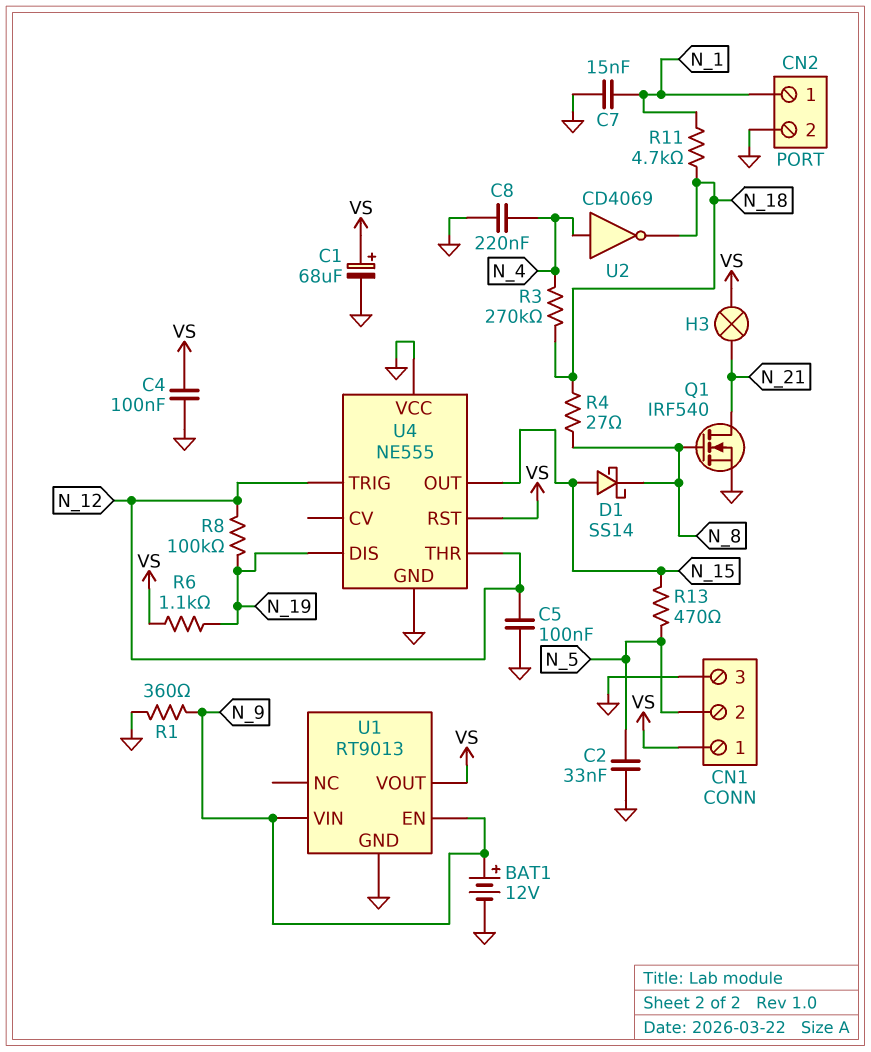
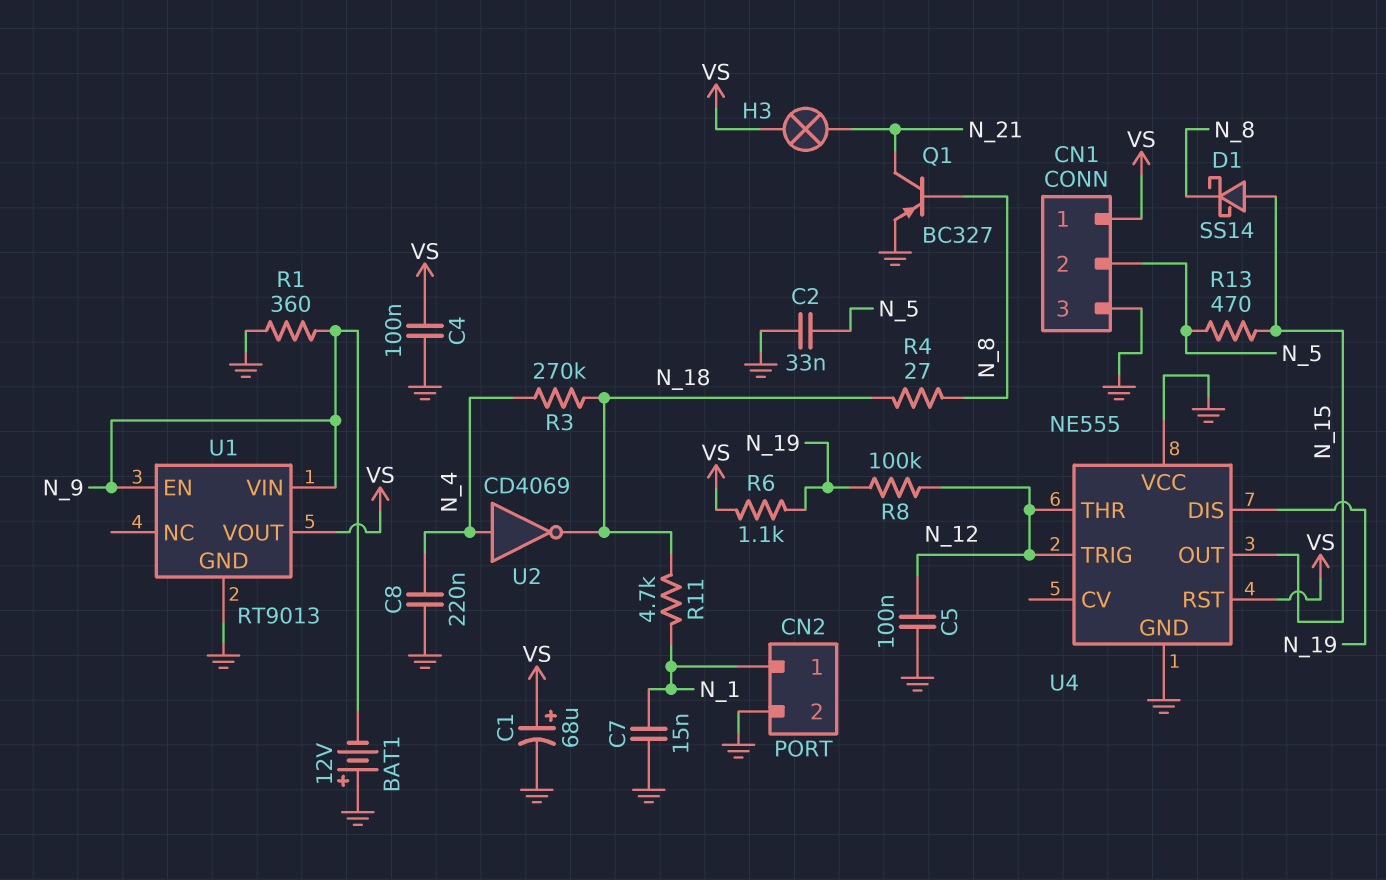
BAT1: 12V (plus N_9, minus GND) -> 12V (plus GND, minus N_9)
Q1: NMOS IRF540 (G N_8, D N_21, S GND) -> PNP BC327 (B N_8, C N_21, E GND)

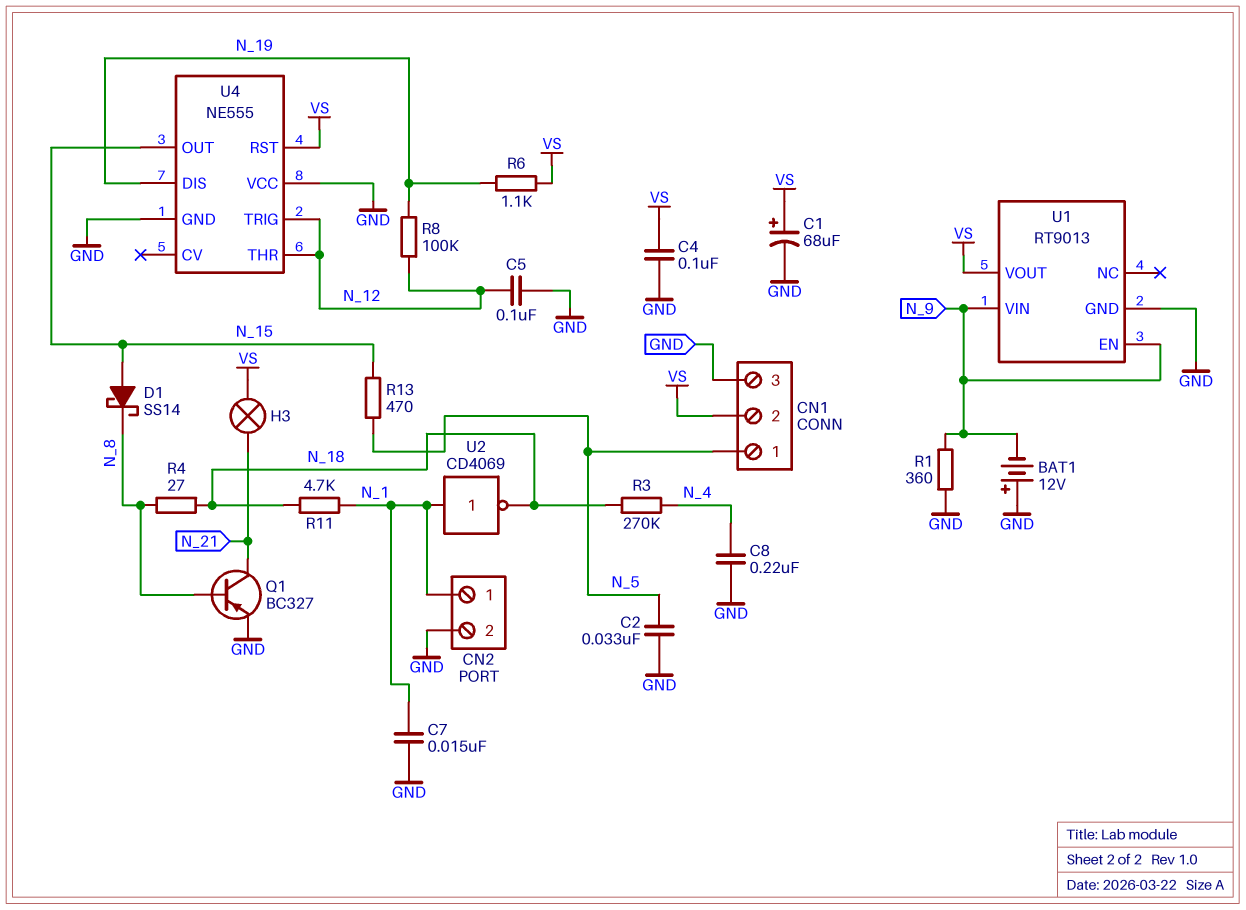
CN1 pin 1: VS -> N_5
CN1 pin 2: N_5 -> VS
U2: NOT CD4069 (in N_4, out N_18) -> NOT CD4069 (in N_1, out N_18)

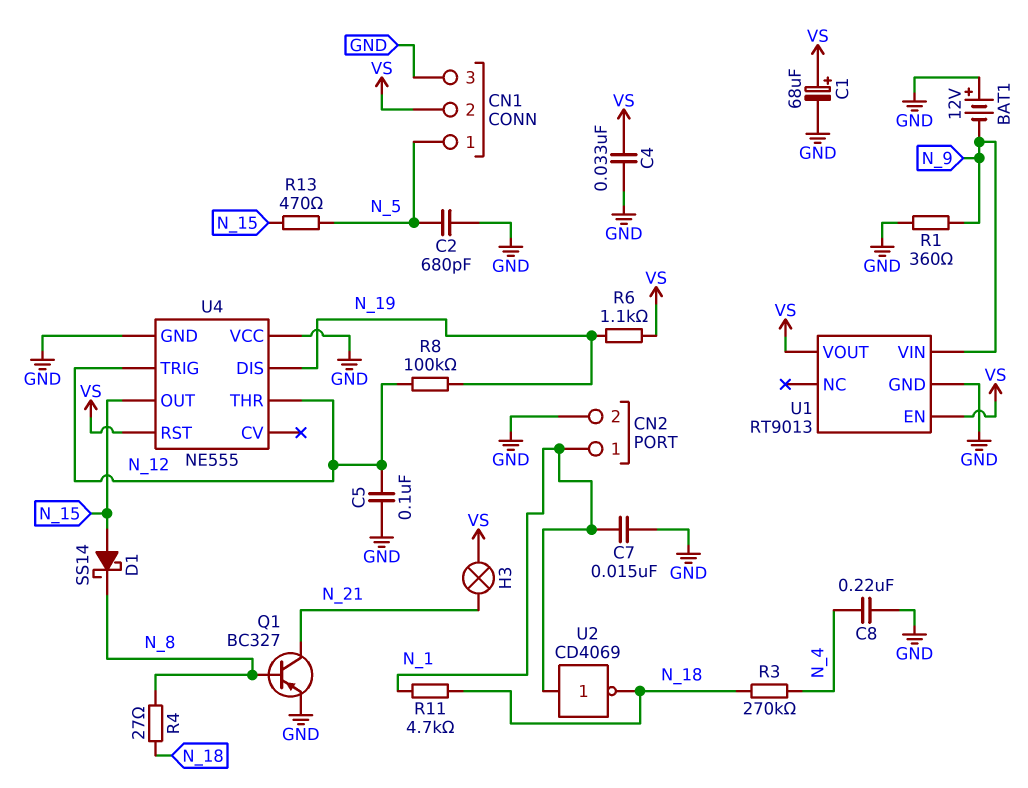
C2: 33nF (GND, N_5) -> 680pF (GND, N_5)
C4: 100nF (GND, VS) -> 33nF (GND, VS)
U1 pin EN: N_9 -> VS

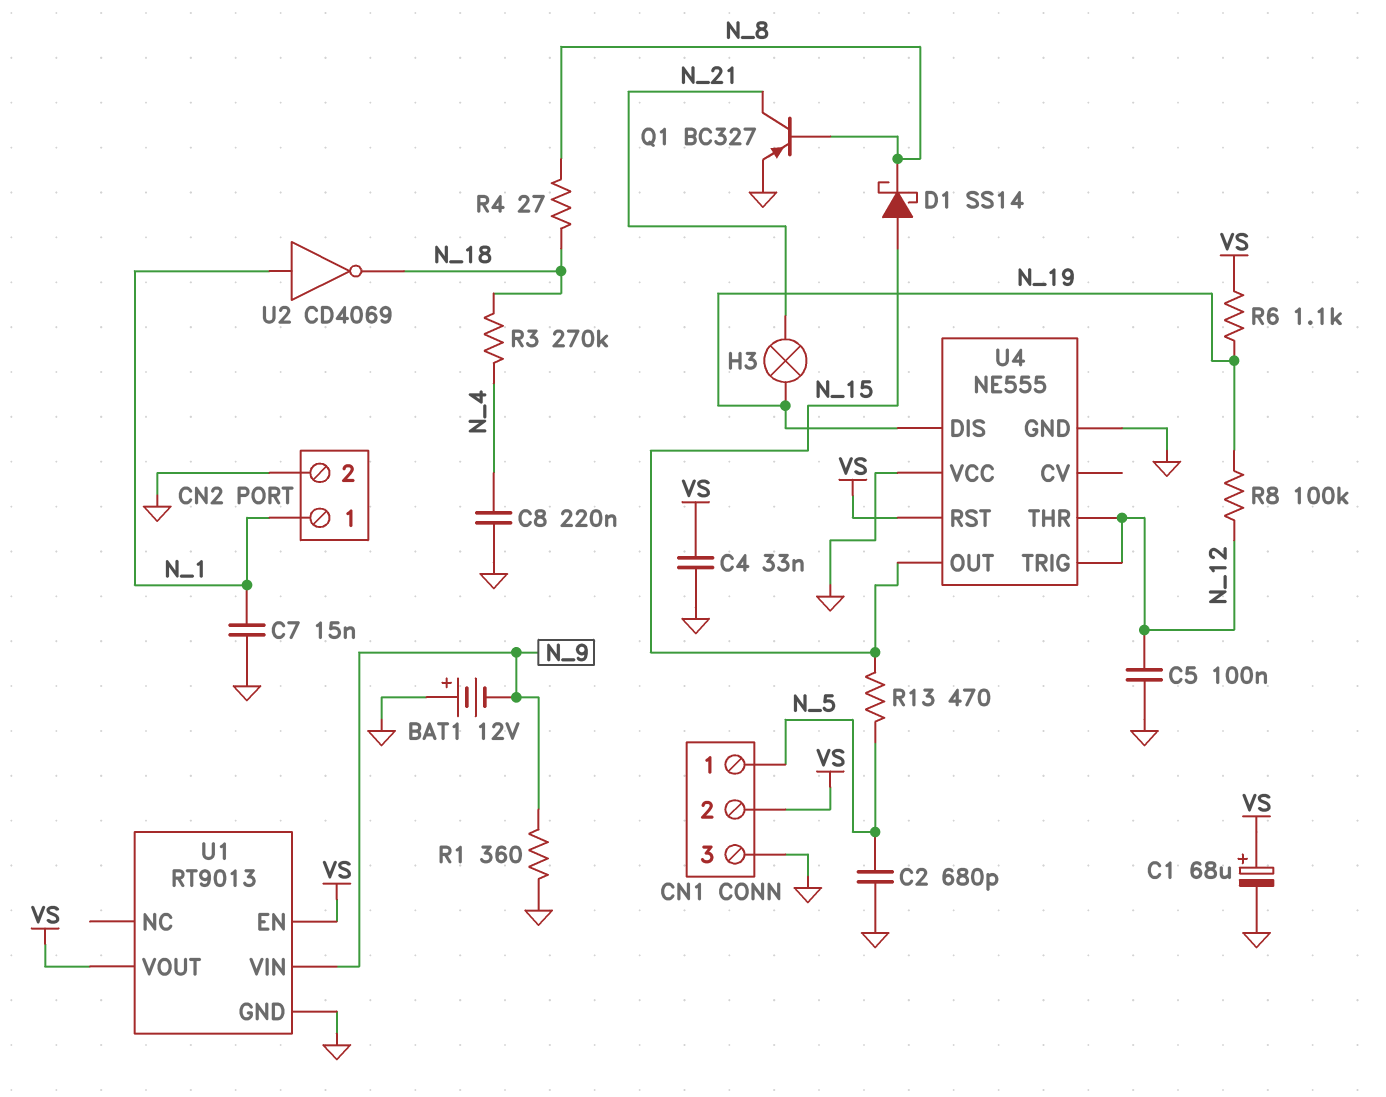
H3: lamp (N_21, VS) -> lamp (N_19, N_21)
R11: 4.7k (N_1, N_18) -> none

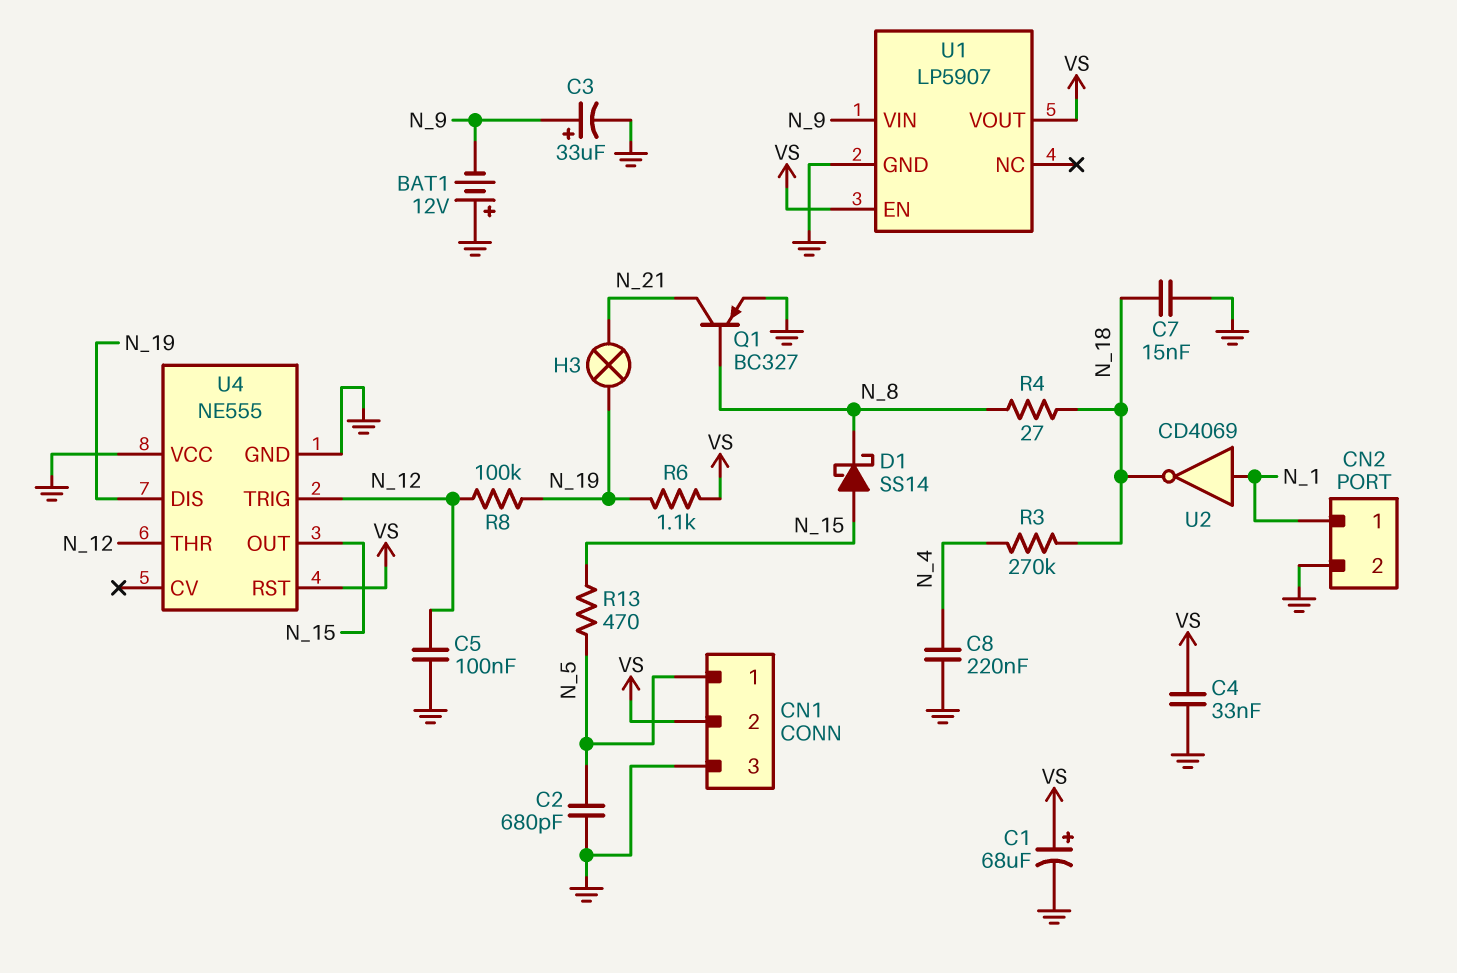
C3: none -> 33uF (plus N_9, minus GND)
C7: 15nF (GND, N_1) -> 15nF (GND, N_18)
R1: 360 (GND, N_9) -> none
U1: RT9013 -> LP5907

